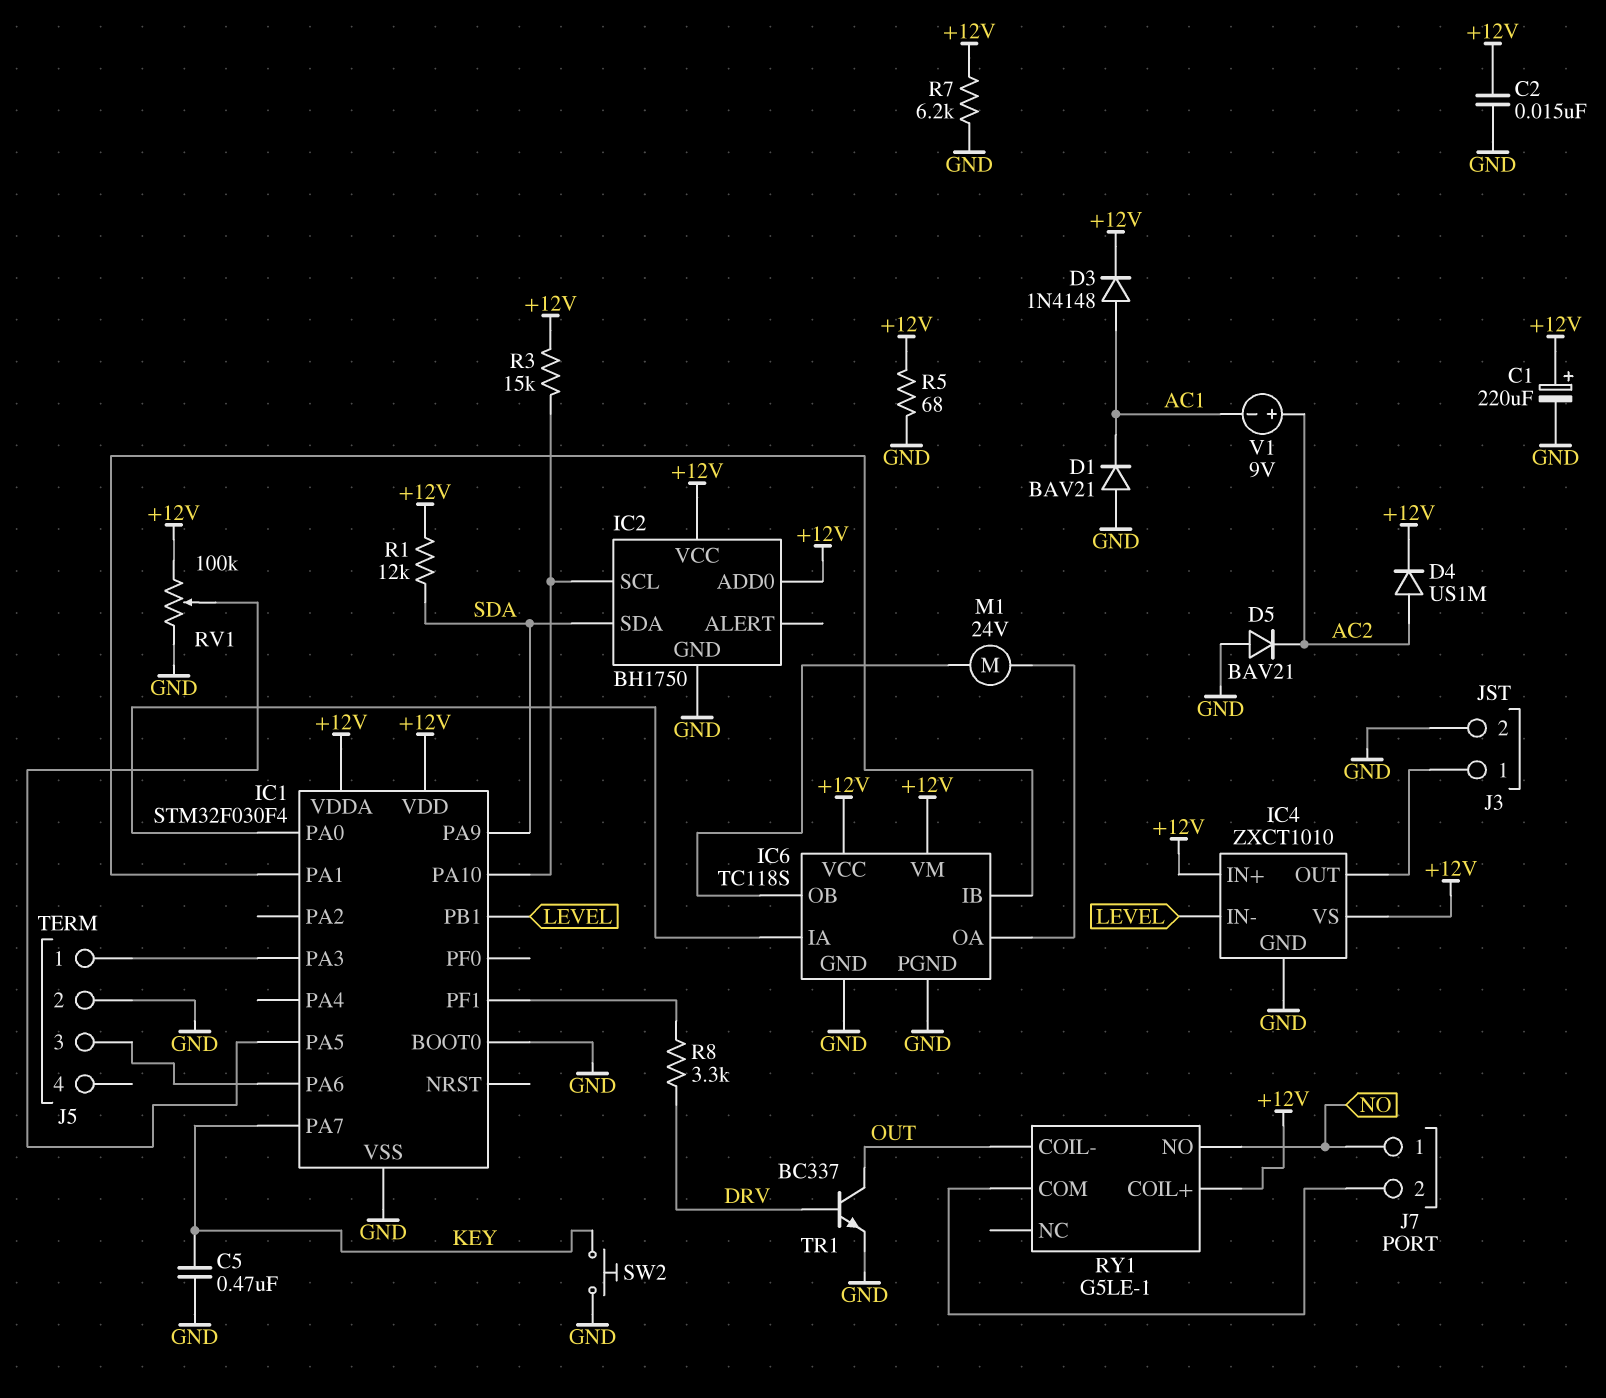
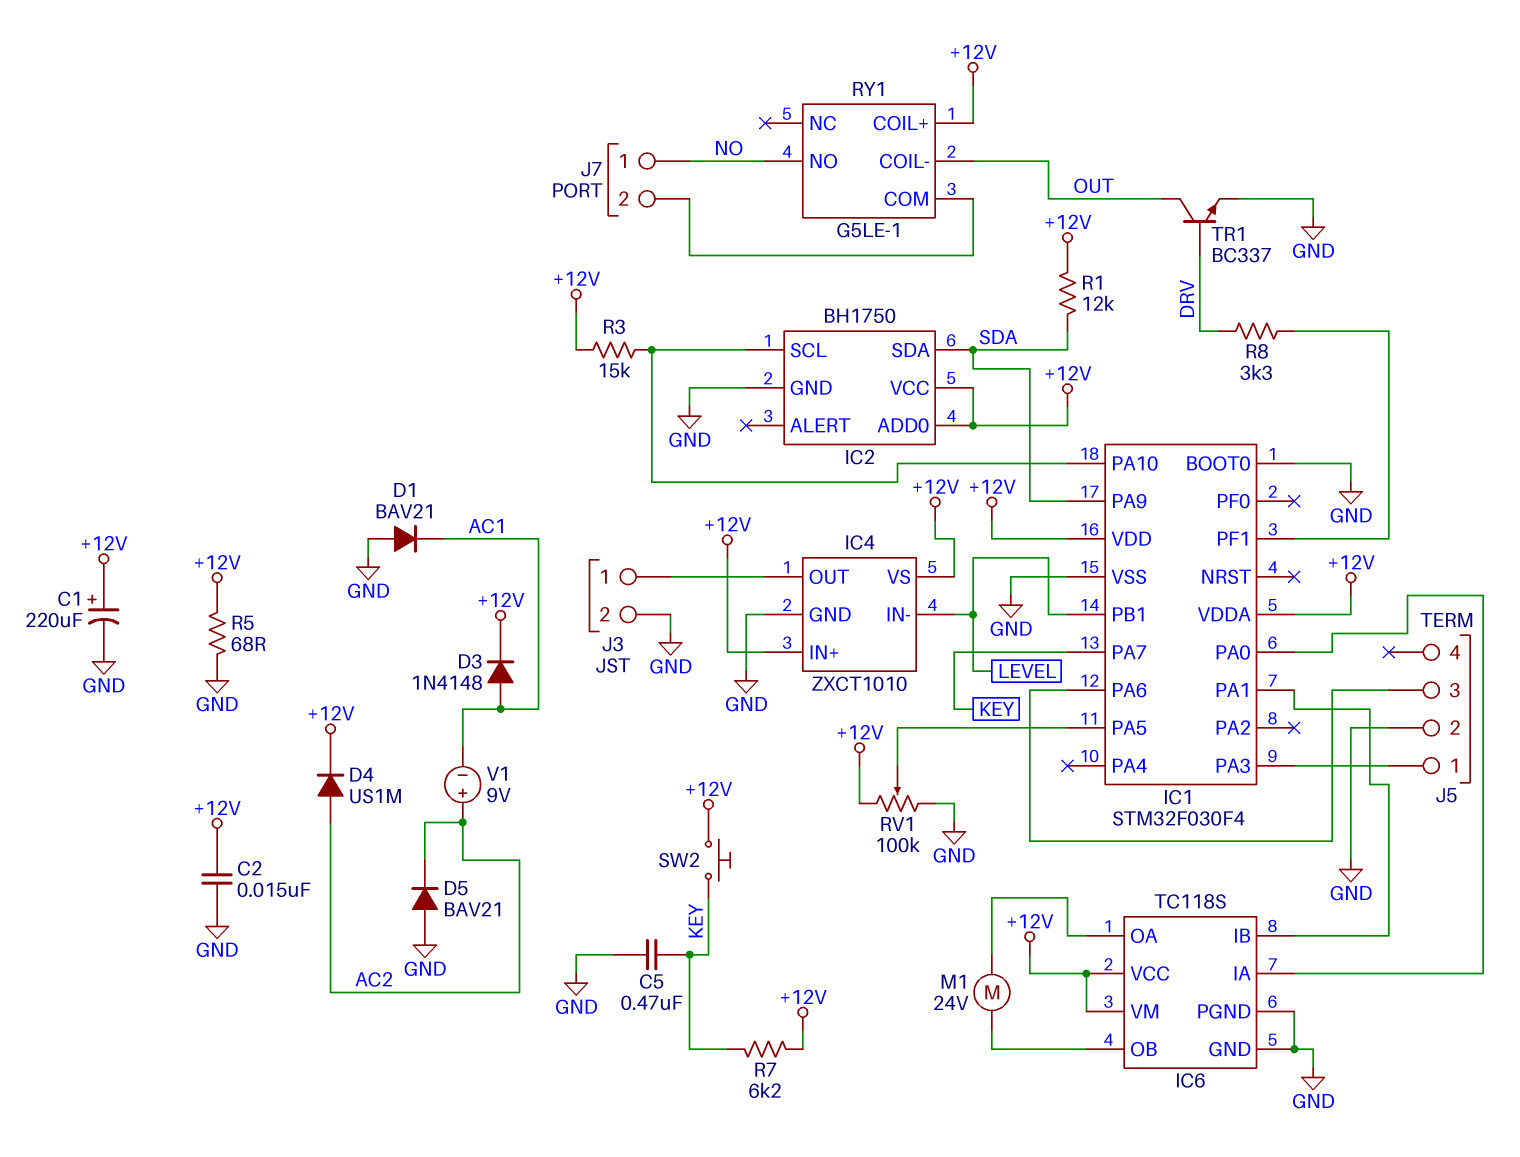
R7: 6.2k (+12V, GND) -> 6.2k (+12V, KEY)
SW2: button (GND, KEY) -> button (+12V, KEY)

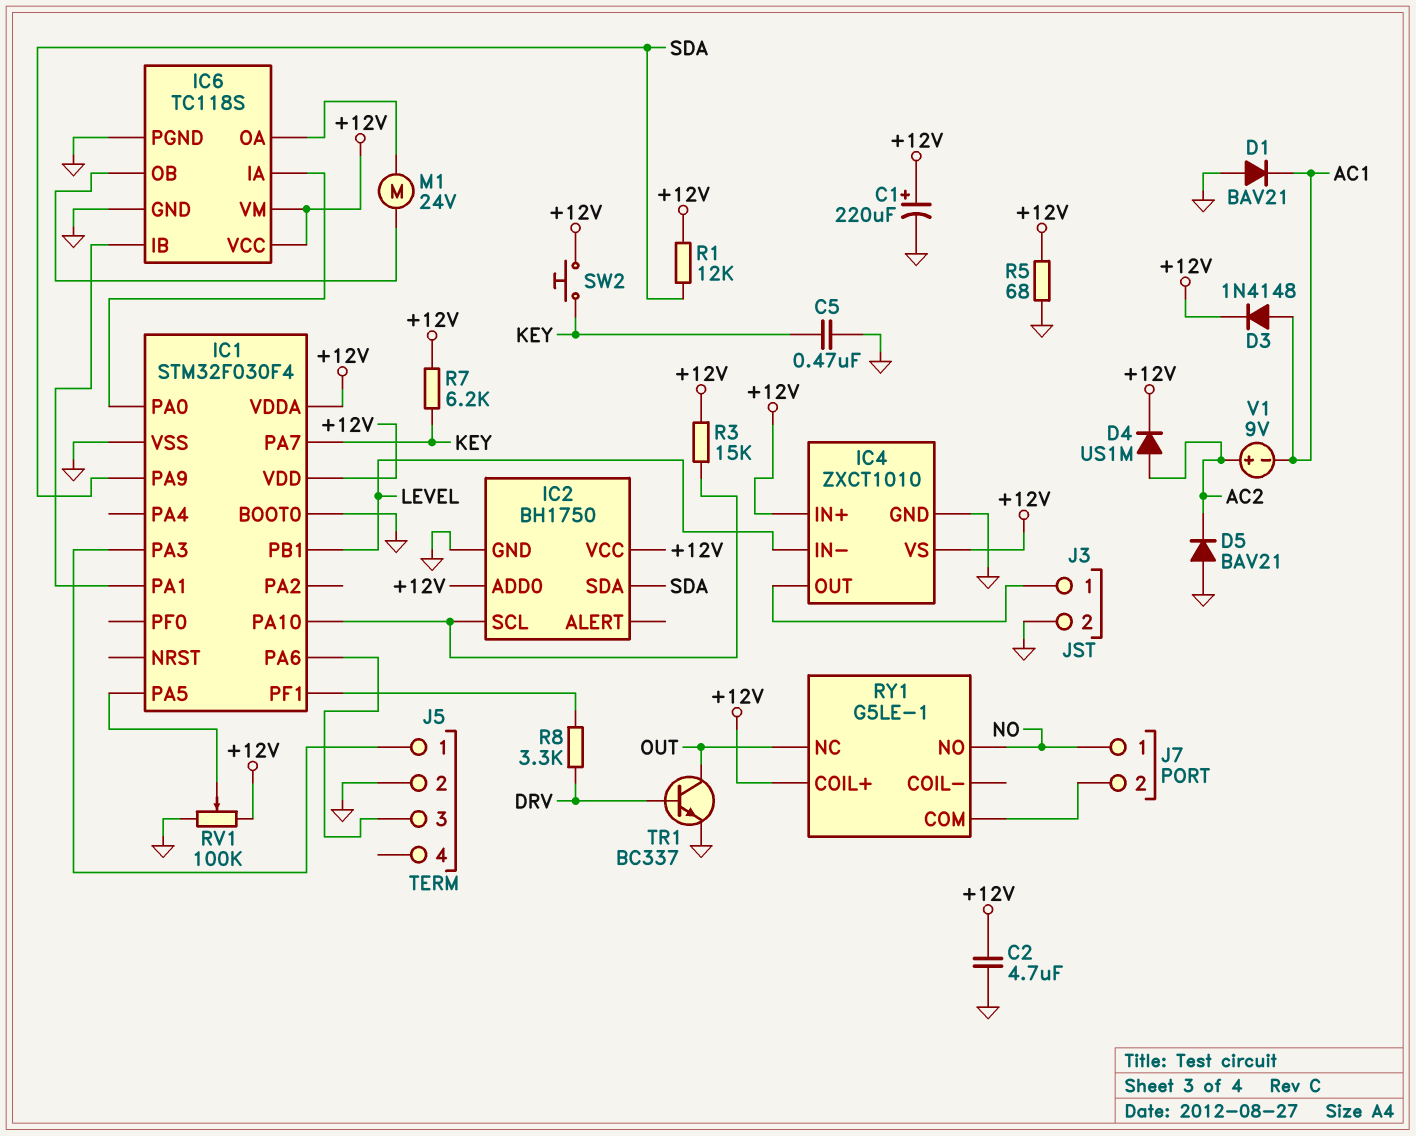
C2: 15nF (+12V, GND) -> 4.7uF (+12V, GND)
RY1 pin COIL-: OUT -> none
RY1 pin NC: none -> OUT

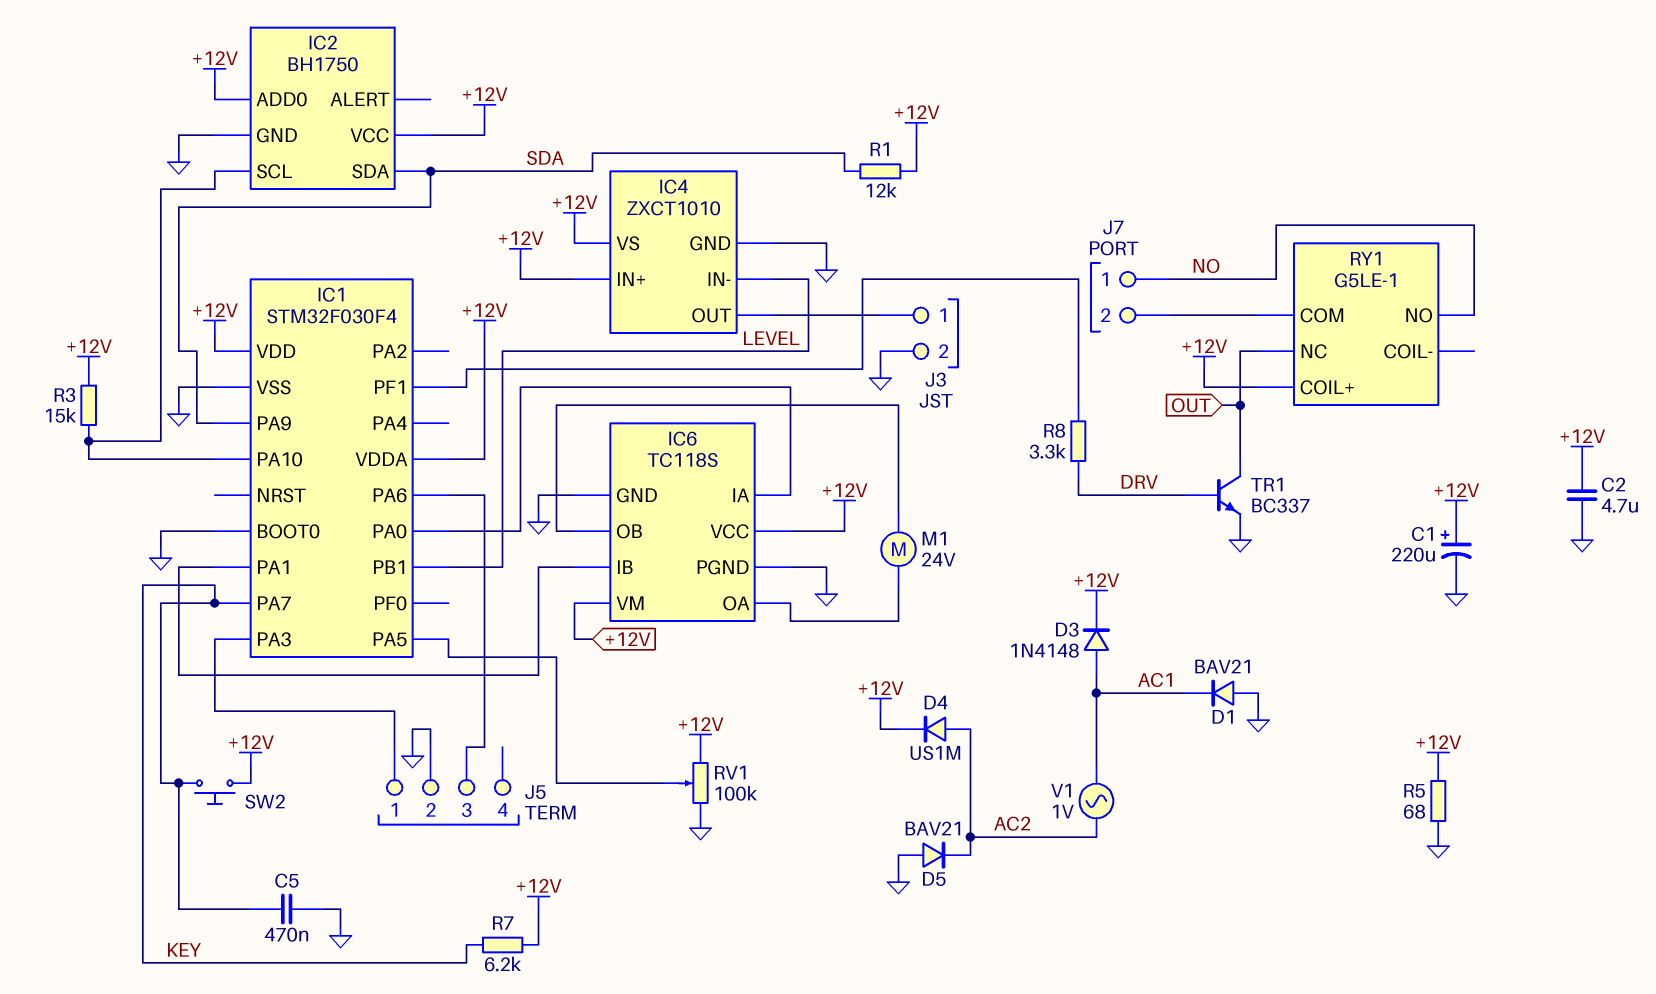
V1: 9V (plus AC2, minus AC1) -> AC 1V (AC1, AC2)

